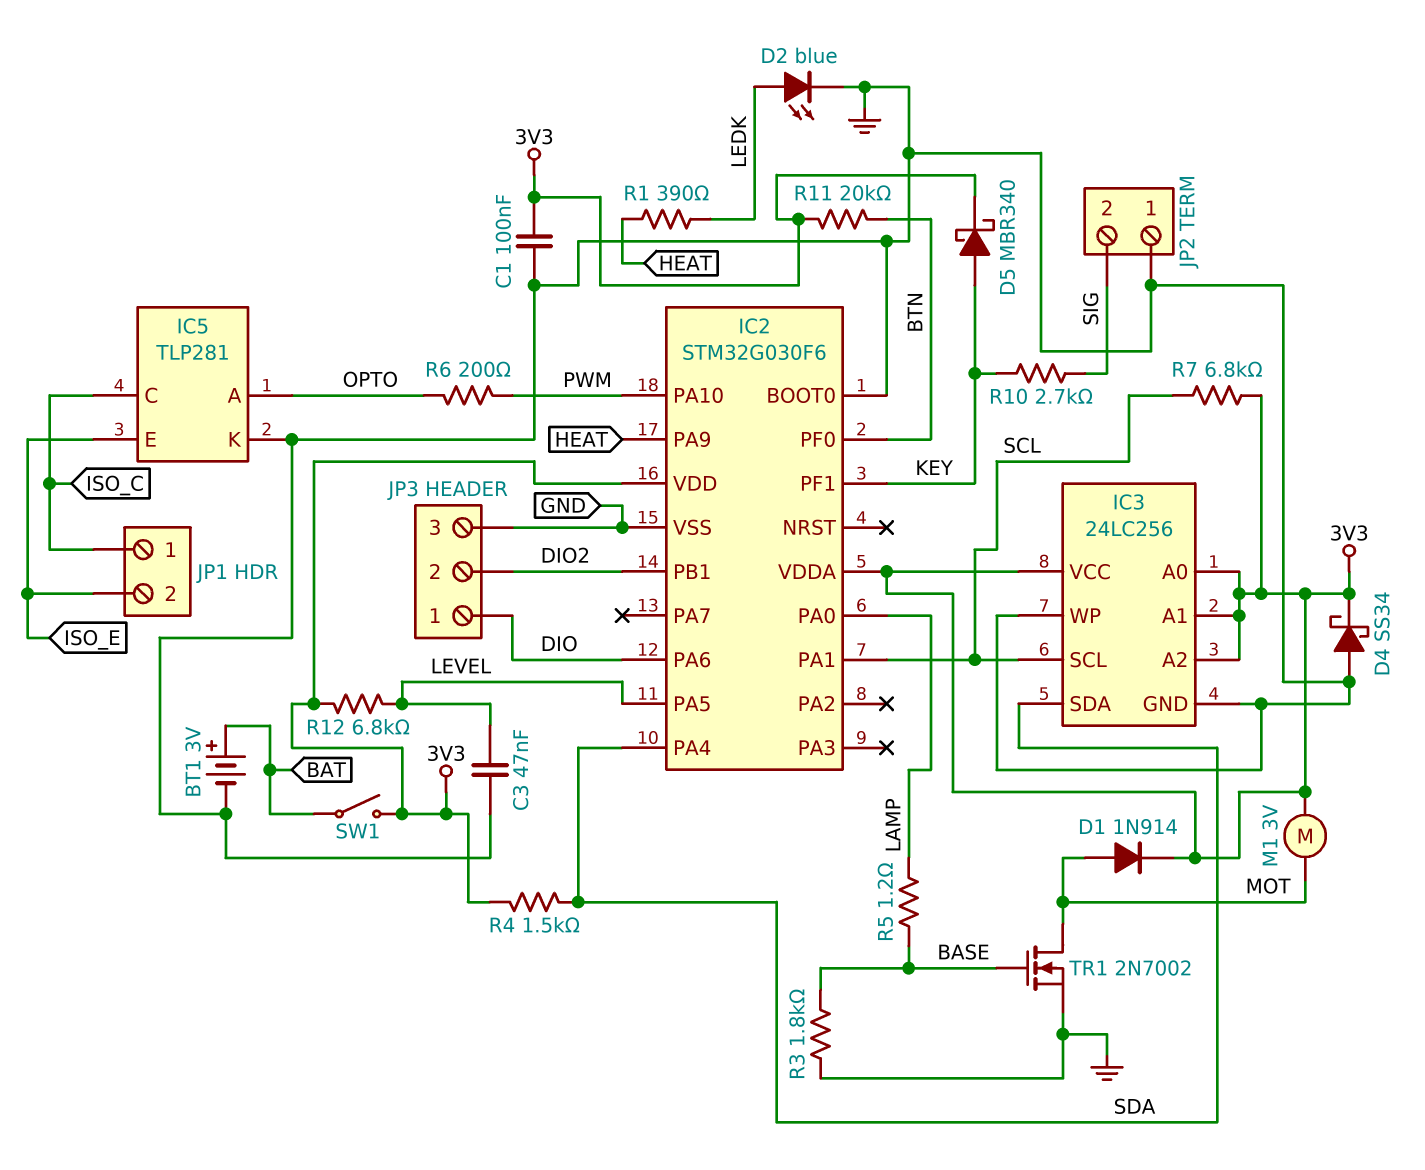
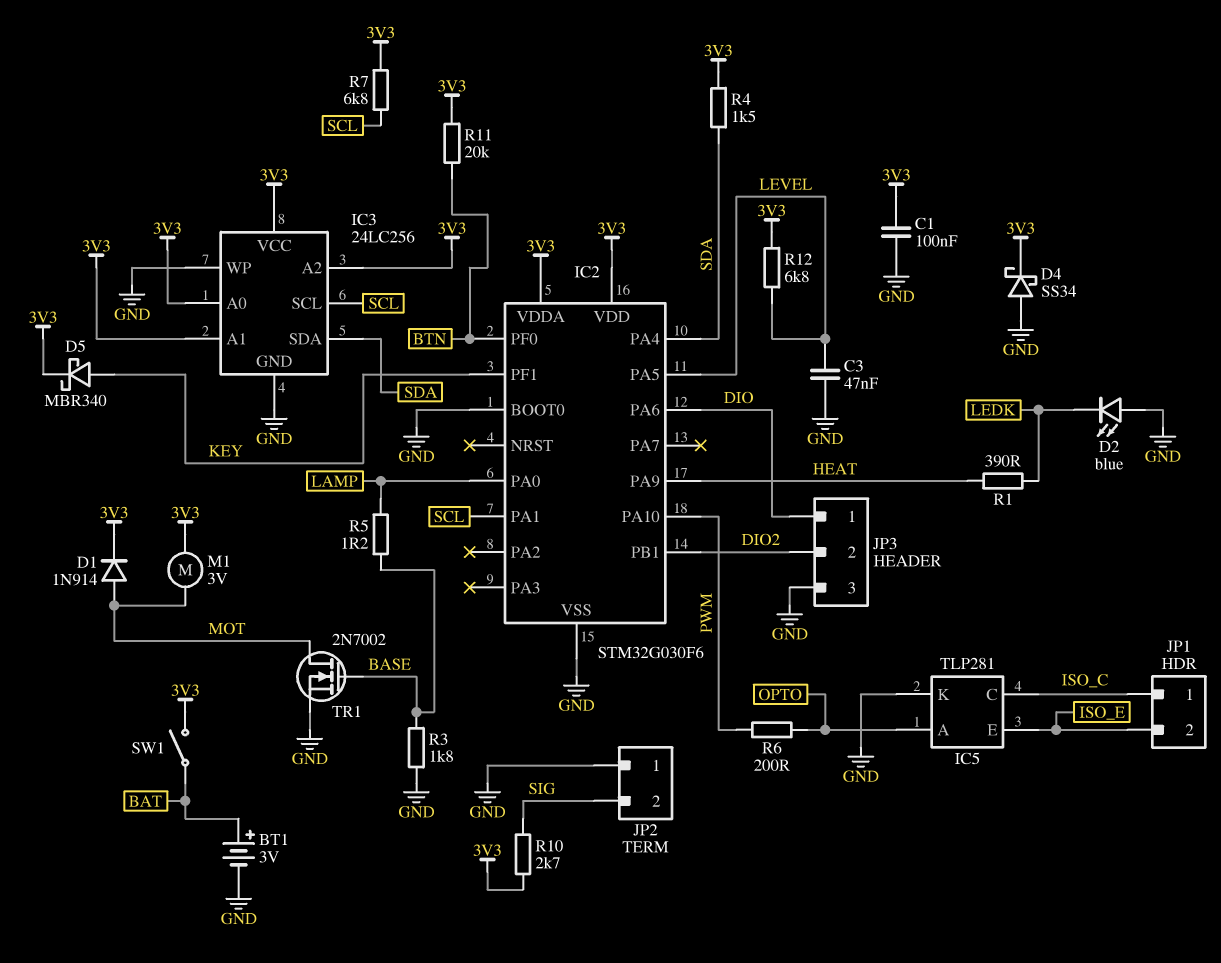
D2: LED blue (A LEDK, K GND) -> LED blue (A GND, K LEDK)
R10: 2.7k (KEY, SIG) -> 2.7k (3V3, SIG)

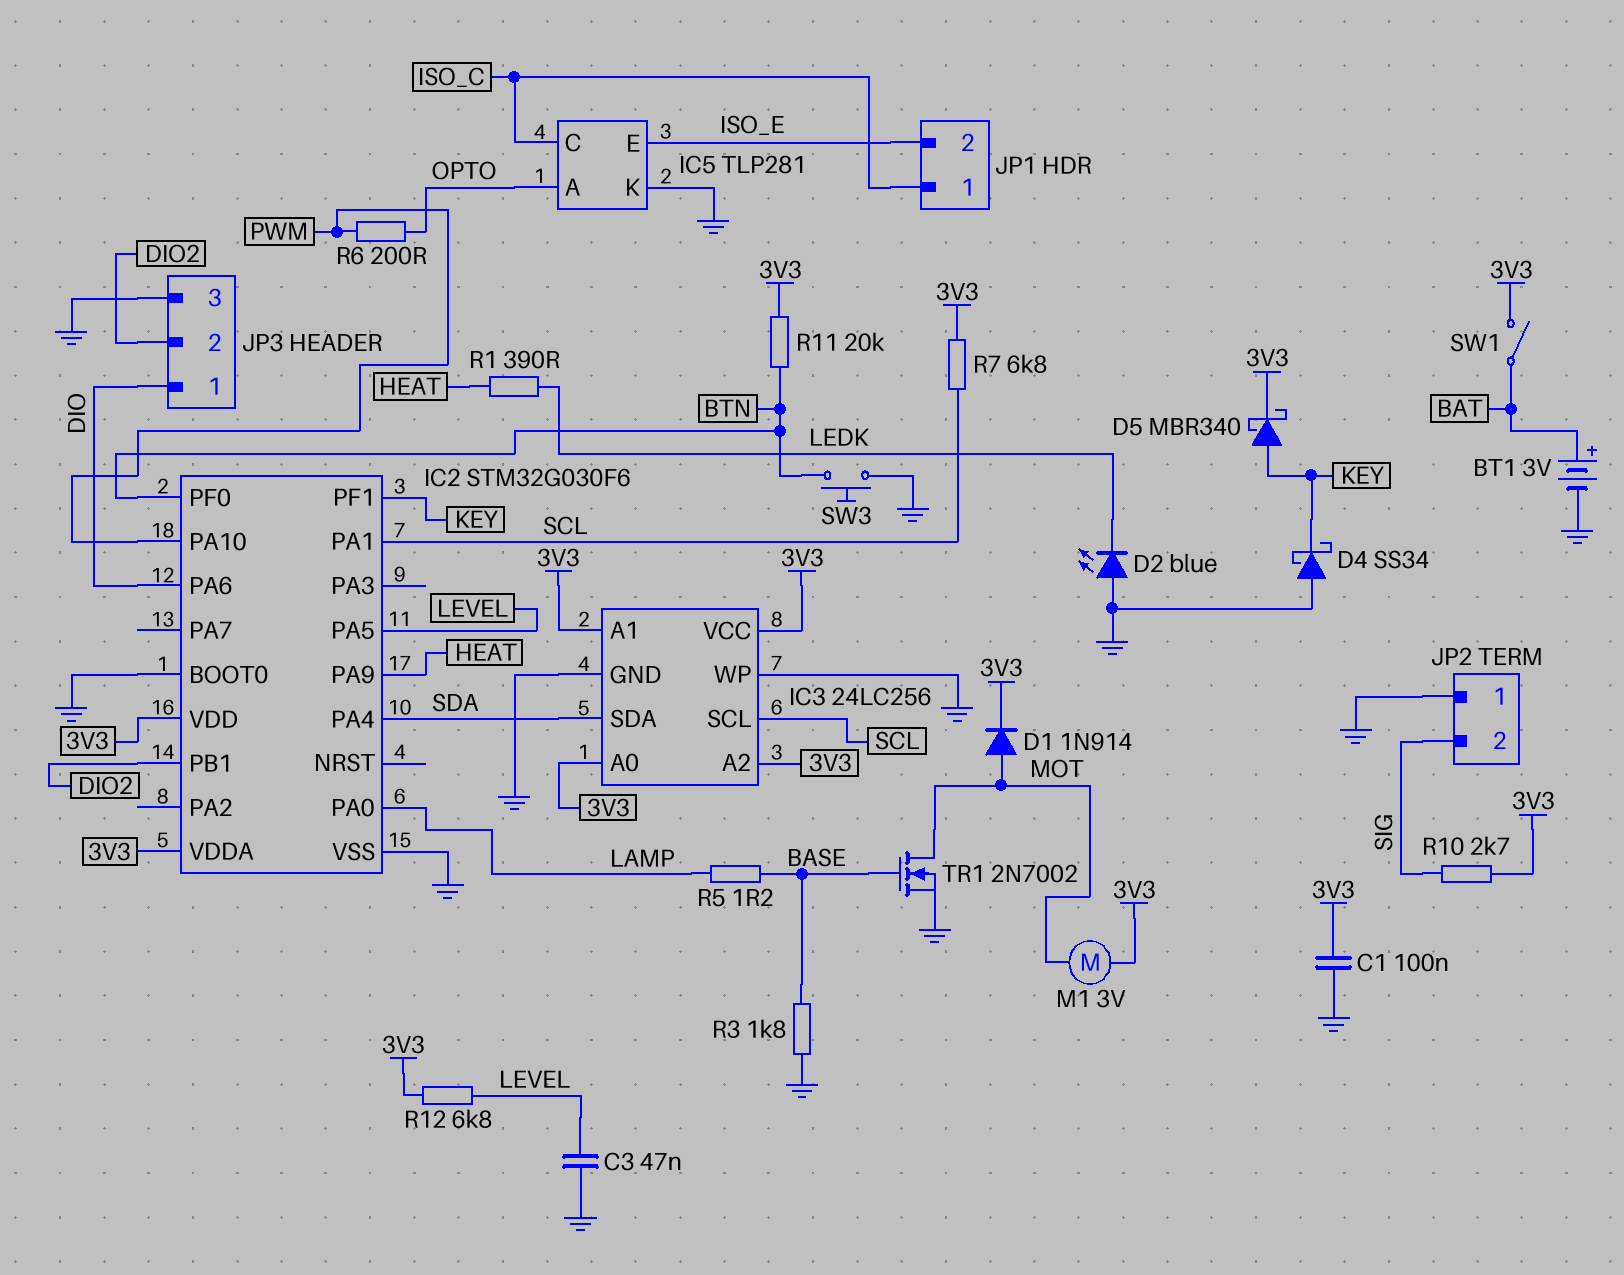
D4: schottky SS34 (A GND, K 3V3) -> schottky SS34 (A GND, K KEY)
R4: 1.5k (3V3, SDA) -> none
SW3: none -> button (BTN, GND)

